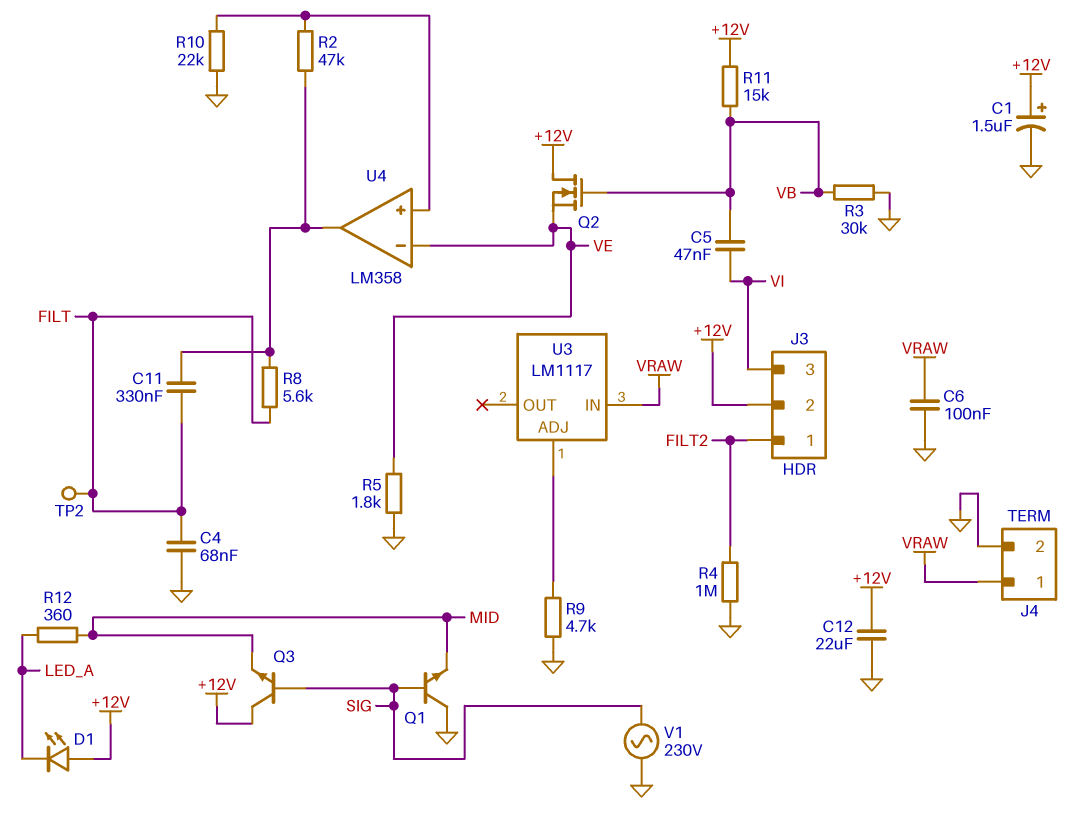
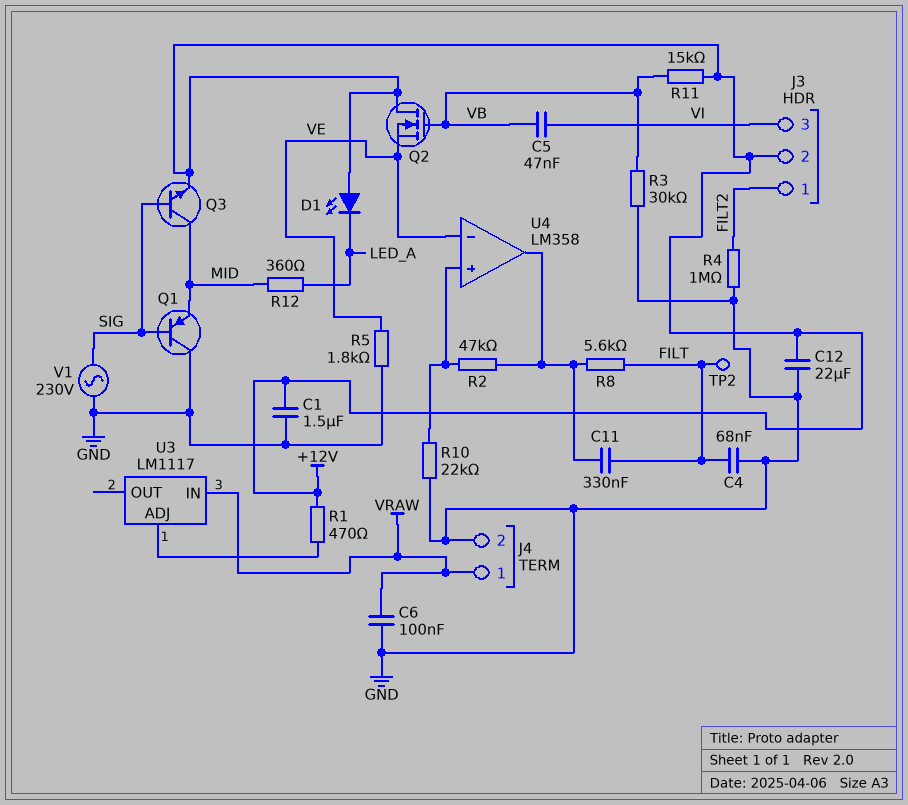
C1: 1.5uF (plus +12V, minus GND) -> 1.5uF (+12V, GND)
Q1: NPN (B SIG, C GND, E MID) -> PNP (B SIG, C GND, E MID)
Q3: NPN (B SIG, C +12V, E MID) -> NPN (B SIG, C MID, E +12V)
R1: none -> 470 (+12V, U3/ADJ)
R9: 4.7k (GND, U3/ADJ) -> none

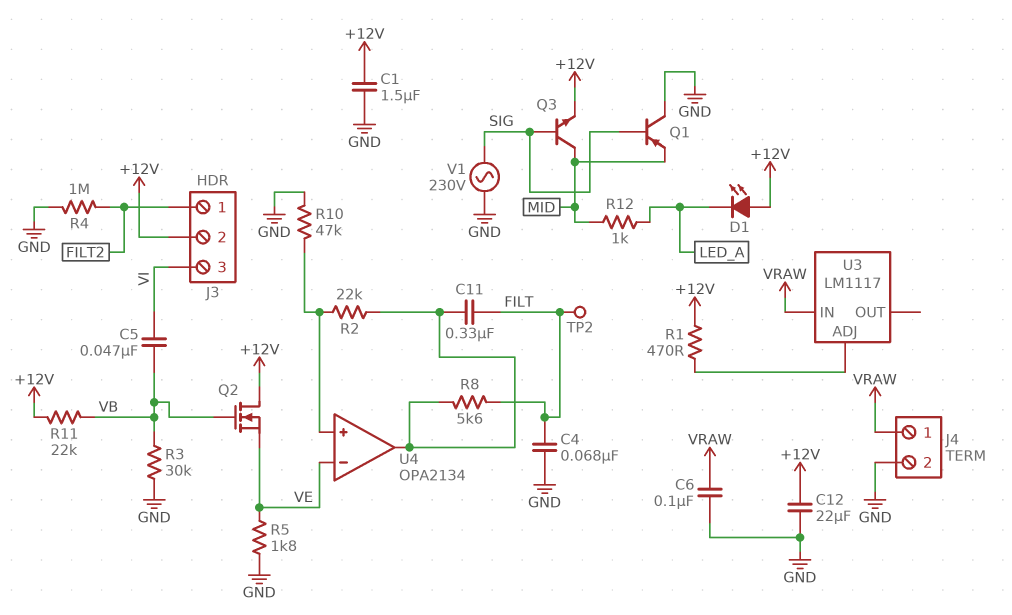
R2: 47k (U4/in+, U4/out) -> 22k (U4/in+, U4/out)
R10: 22k (GND, U4/in+) -> 47k (GND, U4/in+)
R11: 15k (+12V, VB) -> 22k (+12V, VB)
R12: 360 (LED_A, MID) -> 1k (LED_A, MID)
U4: LM358 -> OPA2134

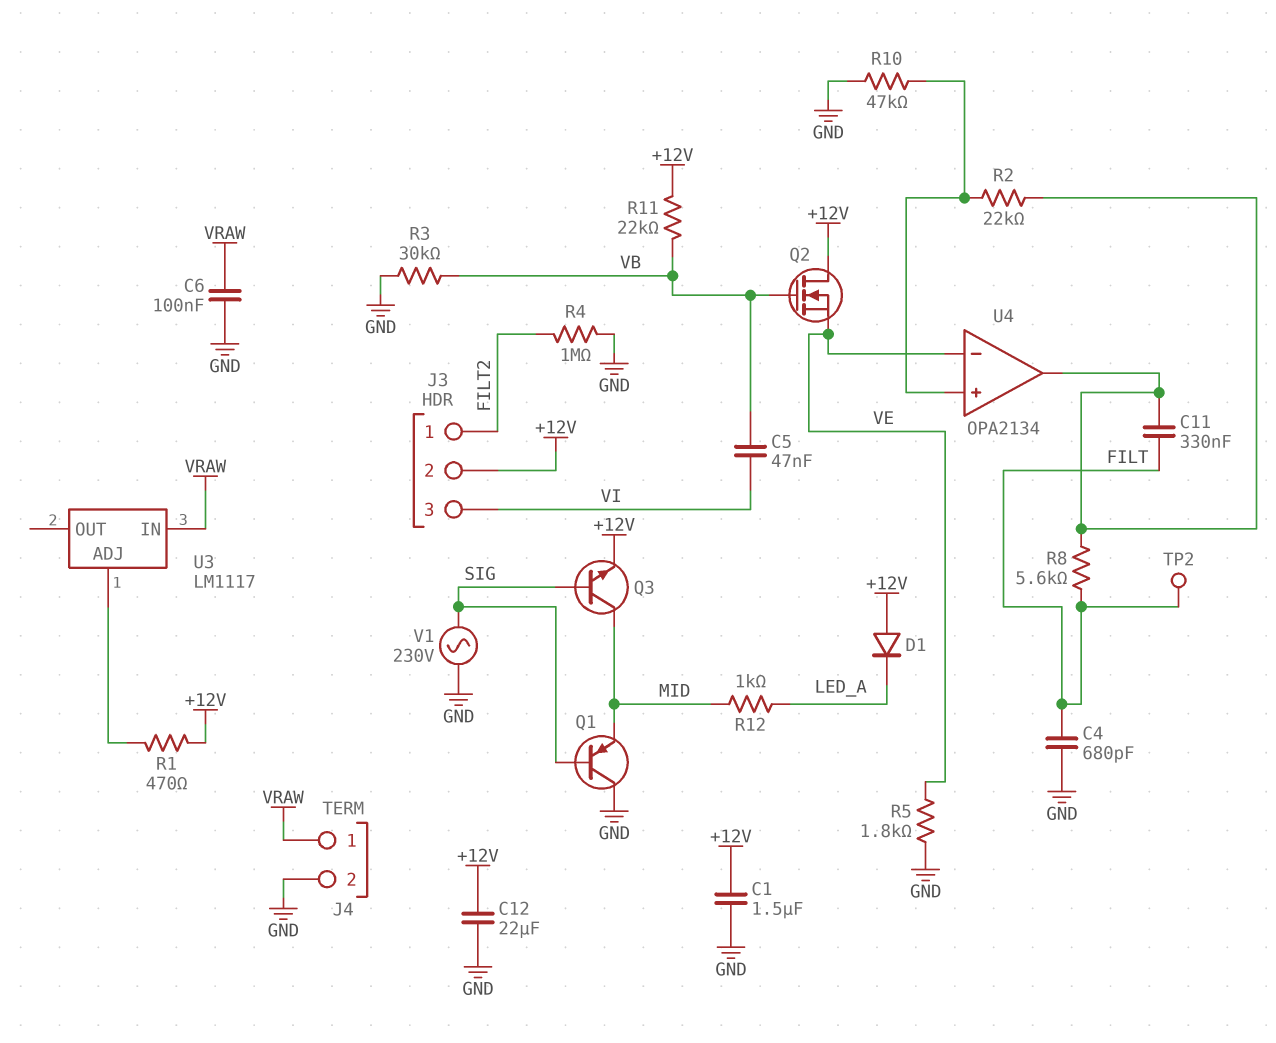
C4: 68nF (FILT, GND) -> 680pF (FILT, GND)
D1: LED (A +12V, K LED_A) -> diode (A +12V, K LED_A)

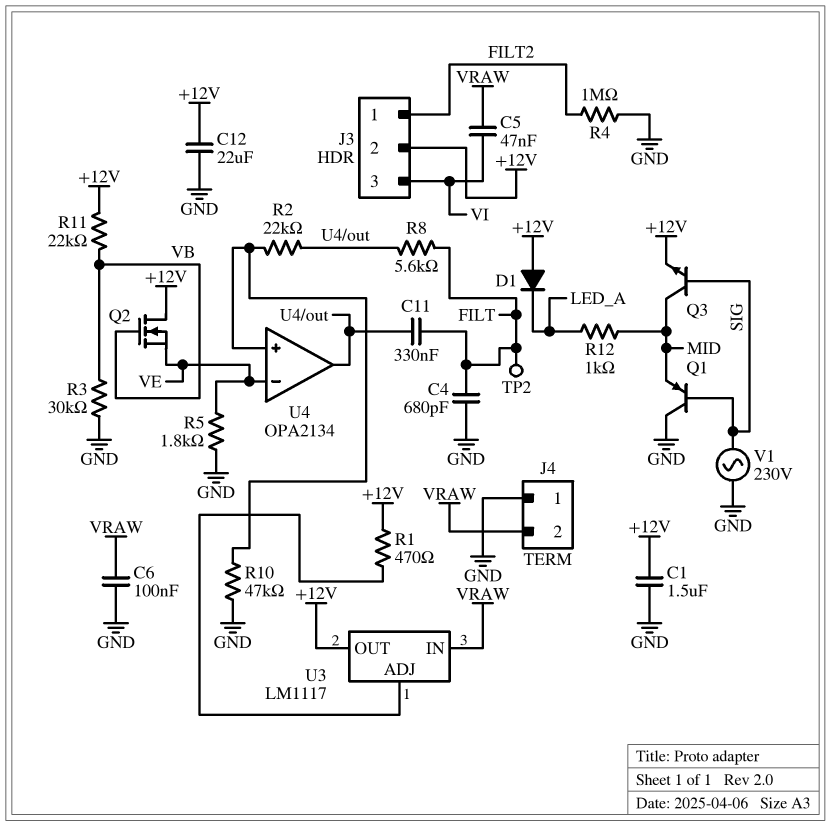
C5: 47nF (VB, VI) -> 47nF (VI, VRAW)
J4 pin 1: VRAW -> GND
J4 pin 2: GND -> VRAW
U3 pin OUT: none -> +12V

